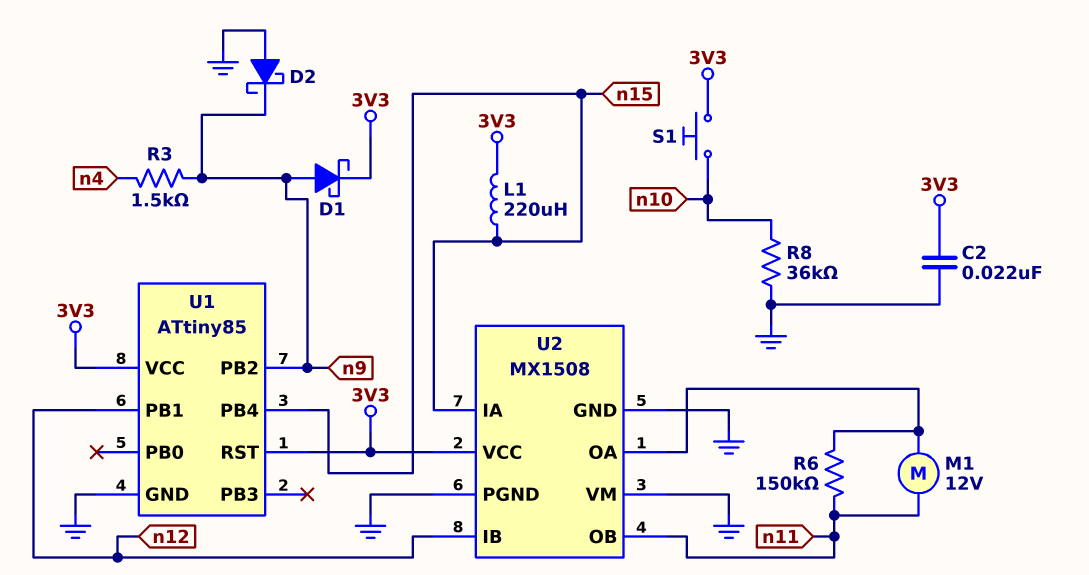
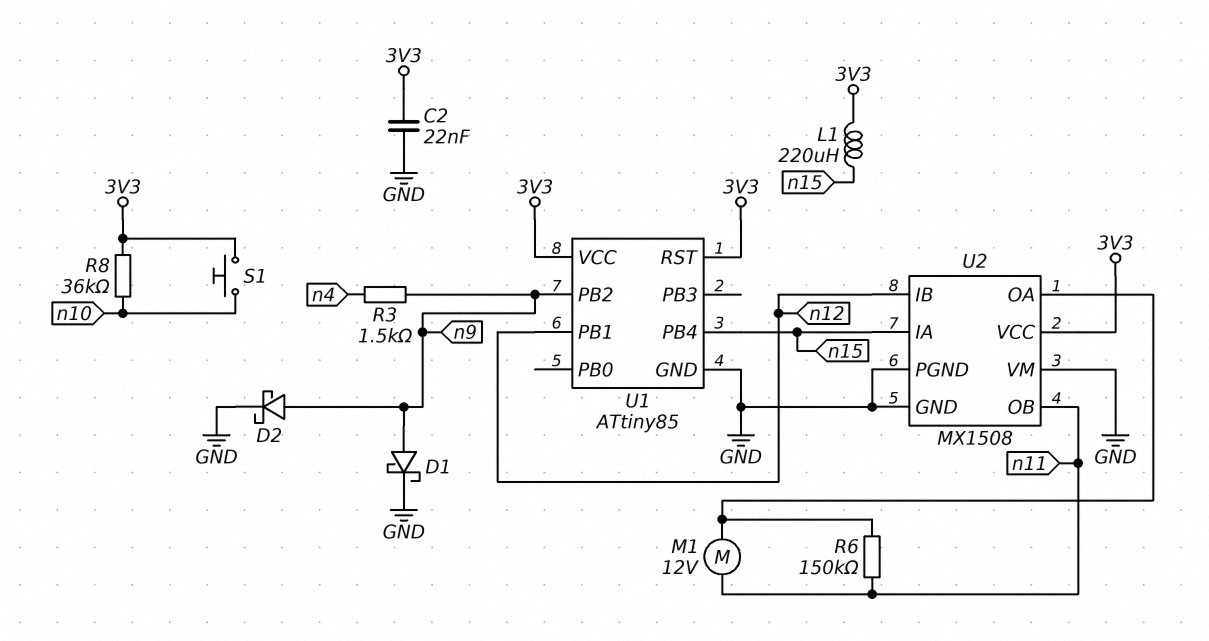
D1: schottky (A n9, K 3V3) -> schottky (A n9, K GND)
D2: schottky (A GND, K n9) -> schottky (A n9, K GND)
R8: 36k (GND, n10) -> 36k (3V3, n10)

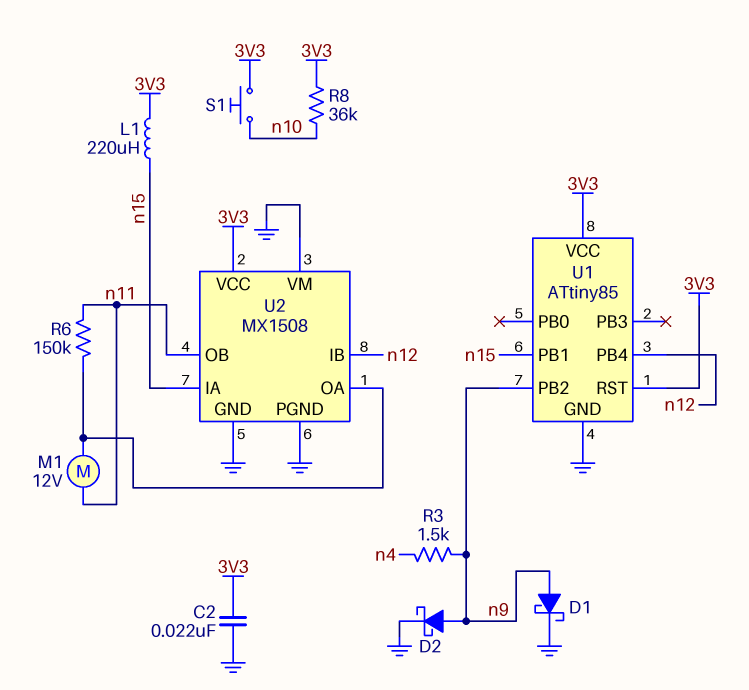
U1 pin PB1: n12 -> n15
U1 pin PB4: n15 -> n12

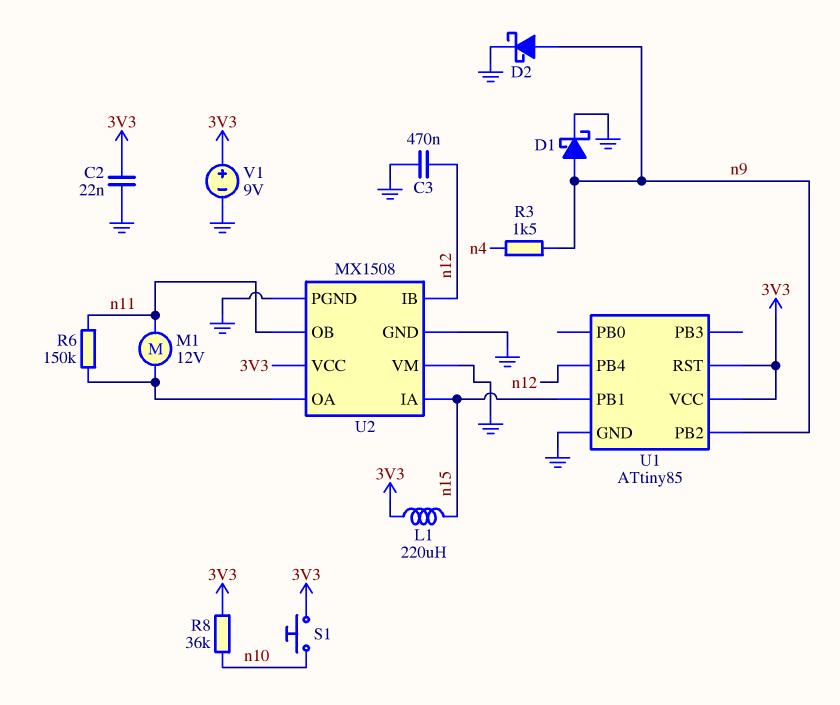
C3: none -> 470nF (GND, n12)
V1: none -> 9V (plus 3V3, minus GND)

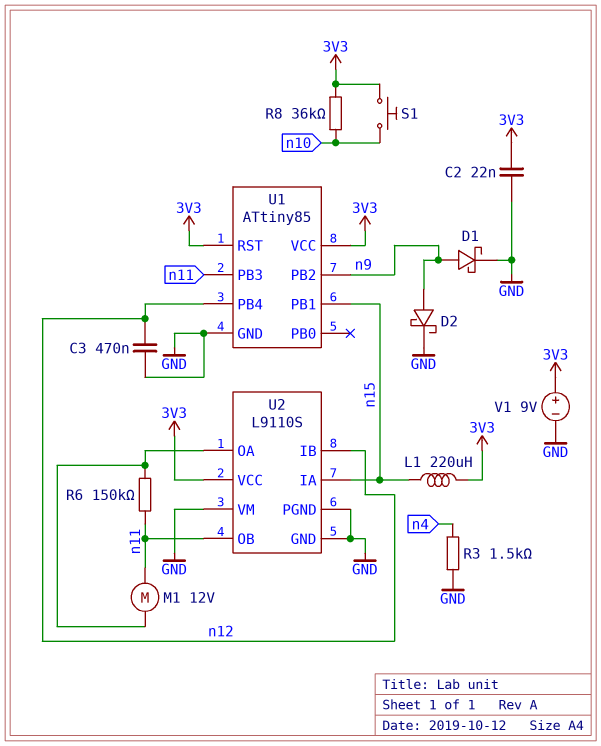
R3: 1.5k (n4, n9) -> 1.5k (GND, n4)
U1 pin PB3: none -> n11
U2: MX1508 -> L9110S

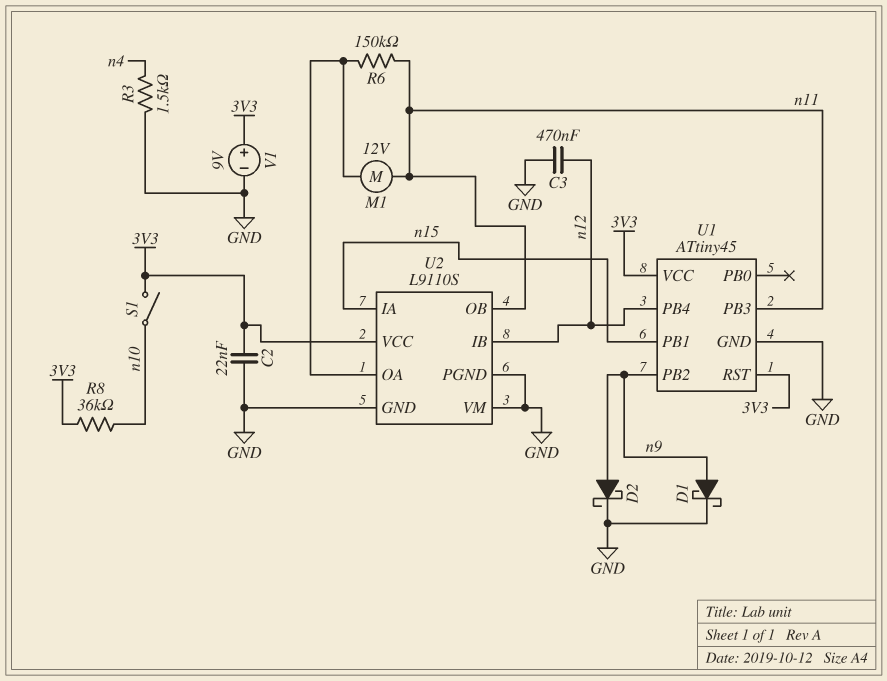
L1: 220uH (3V3, n15) -> none
S1: button (3V3, n10) -> switch (3V3, n10)
U1: ATtiny85 -> ATtiny45

